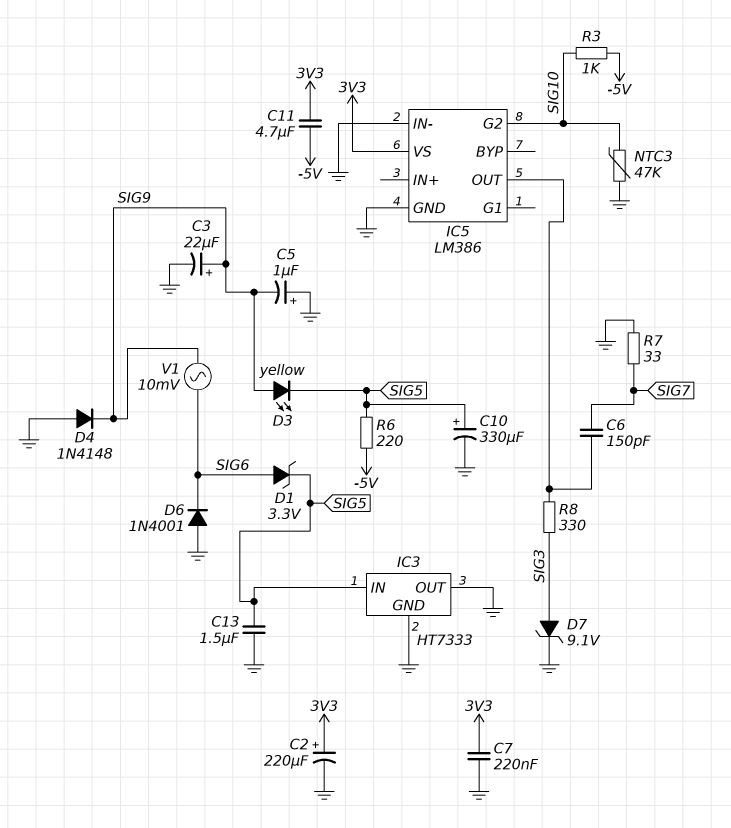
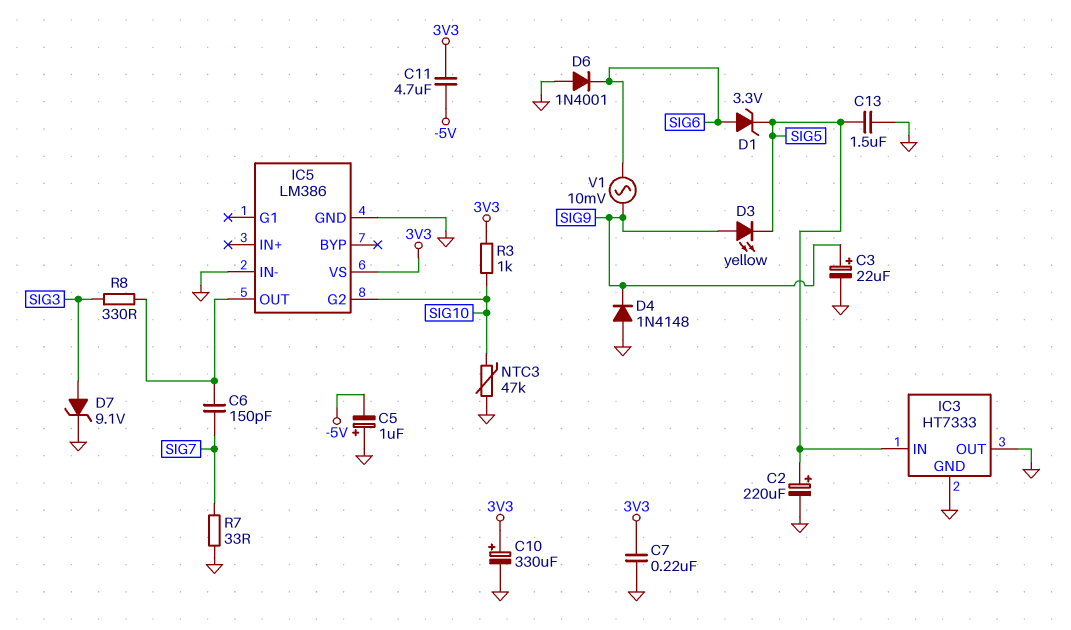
C2: 220uF (plus 3V3, minus GND) -> 220uF (plus SIG5, minus GND)
C5: 1uF (plus GND, minus SIG9) -> 1uF (plus GND, minus -5V)
C10: 330uF (plus SIG5, minus GND) -> 330uF (plus 3V3, minus GND)
R3: 1k (-5V, SIG10) -> 1k (3V3, SIG10)
R6: 220 (-5V, SIG5) -> none

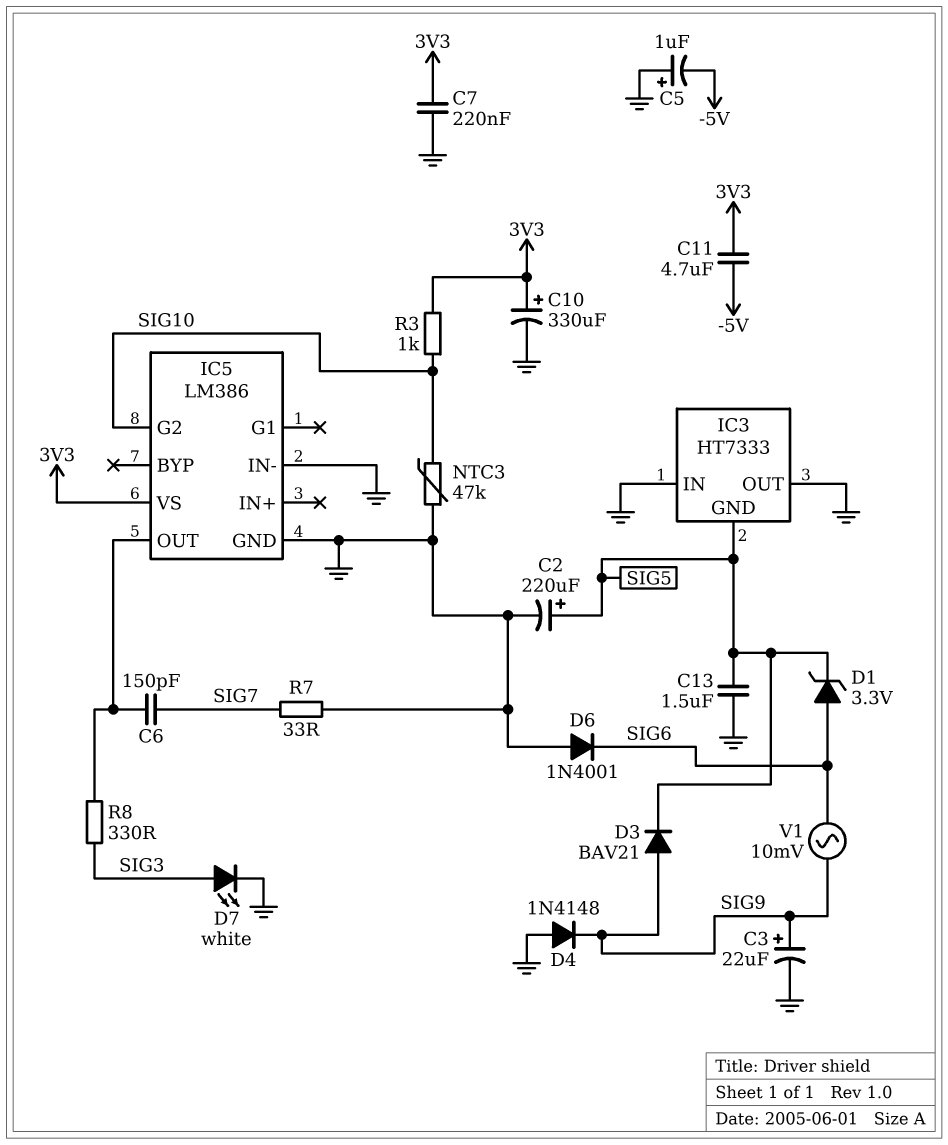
D3: LED yellow (A SIG9, K SIG5) -> diode BAV21 (A SIG9, K SIG5)
D7: zener 9.1V (A SIG3, K GND) -> LED white (A SIG3, K GND)
IC3 pin GND: GND -> SIG5
IC3 pin IN: SIG5 -> GND

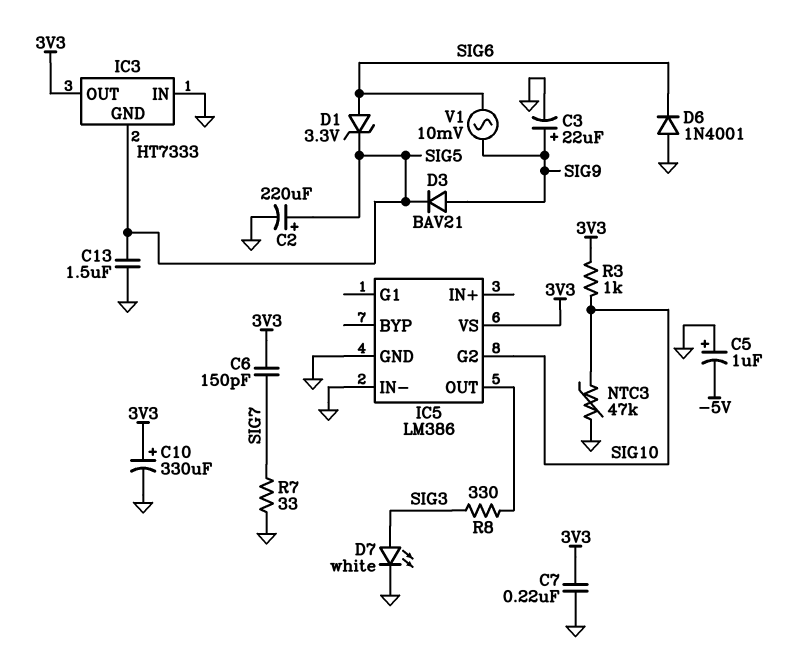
C6: 150pF (IC5/OUT, SIG7) -> 150pF (3V3, SIG7)
C11: 4.7uF (-5V, 3V3) -> none
D4: diode 1N4148 (A GND, K SIG9) -> none
IC3 pin OUT: GND -> 3V3

